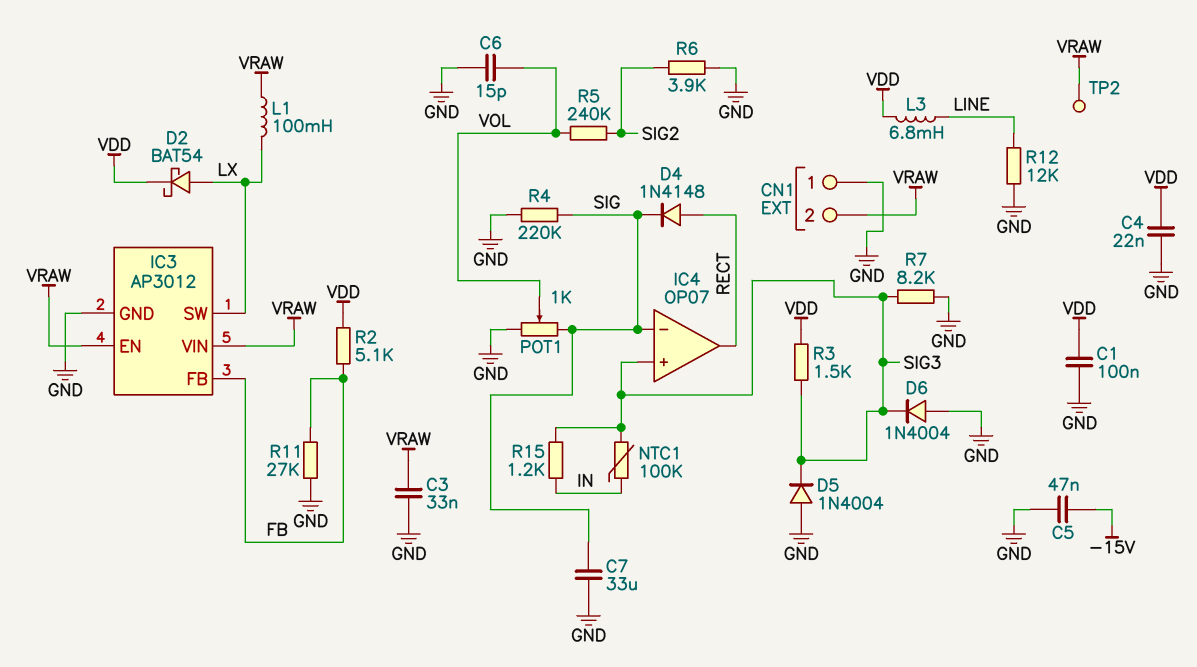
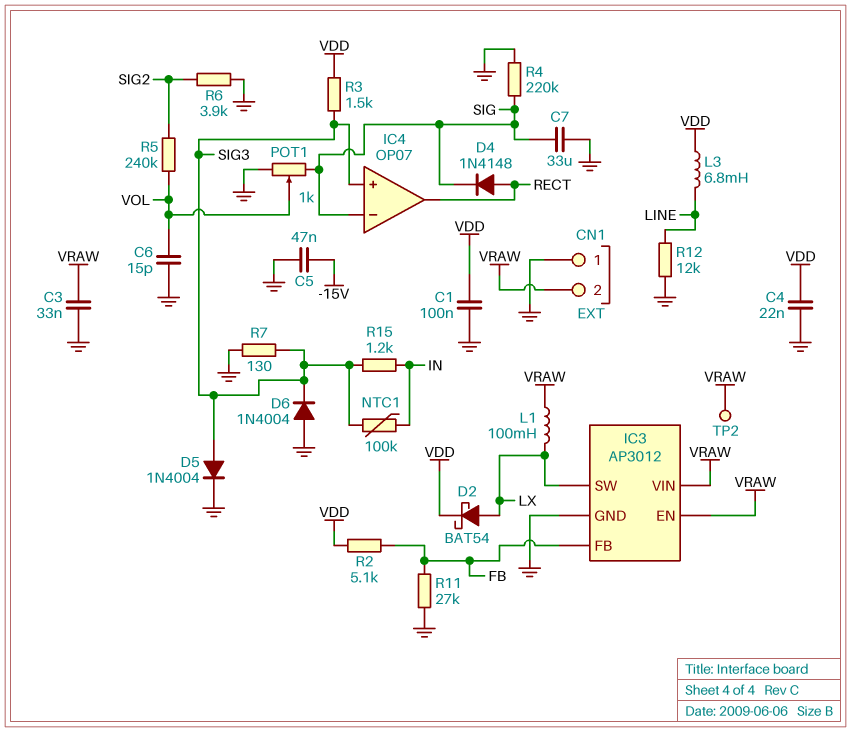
D5: diode 1N4004 (A GND, K SIG3) -> diode 1N4004 (A SIG3, K GND)
R7: 8.2k (GND, SIG3) -> 130 (GND, SIG3)

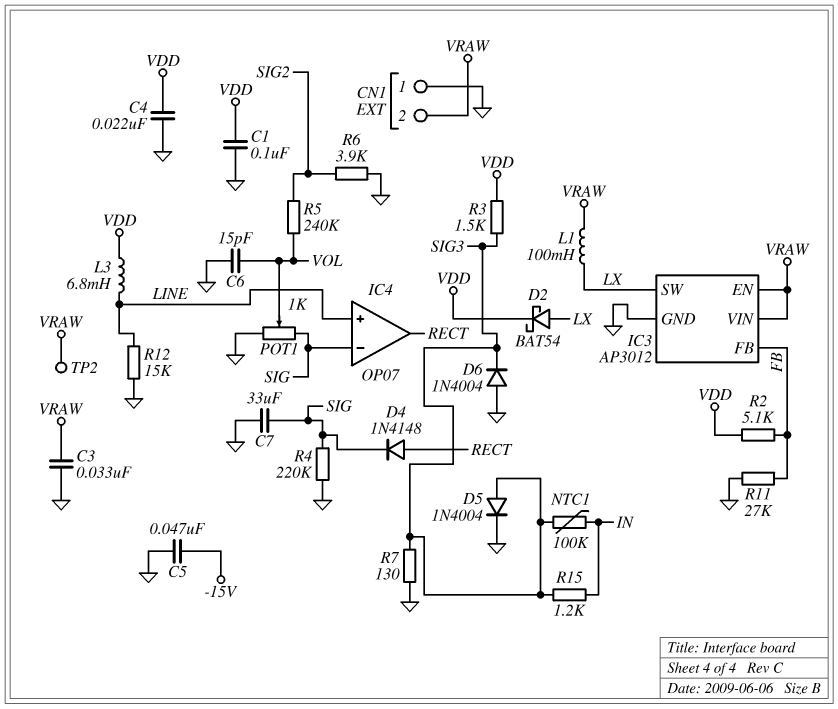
IC4 pin in+: SIG3 -> LINE
R12: 12k (GND, LINE) -> 15k (GND, LINE)

